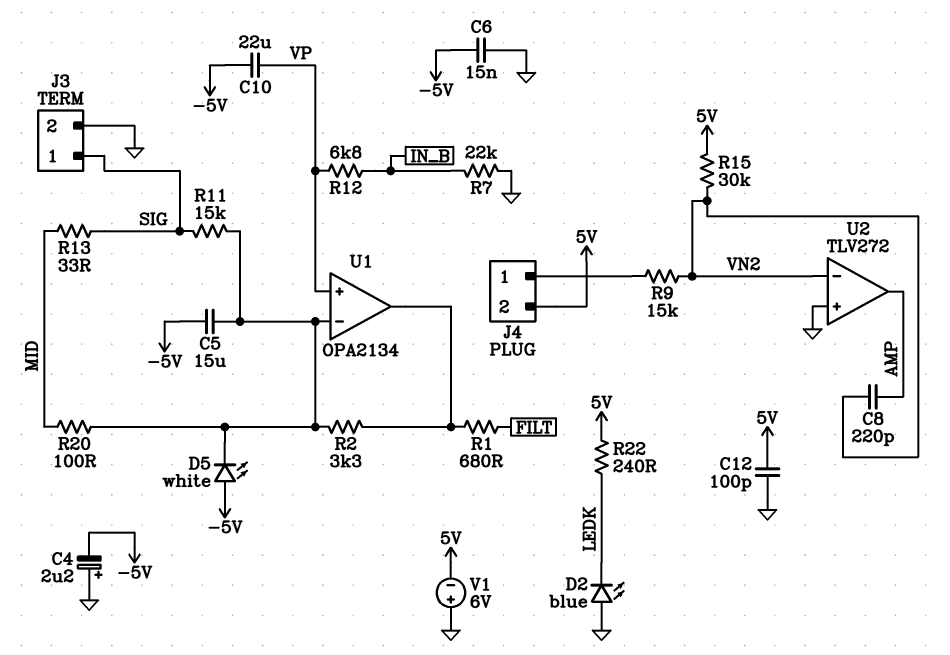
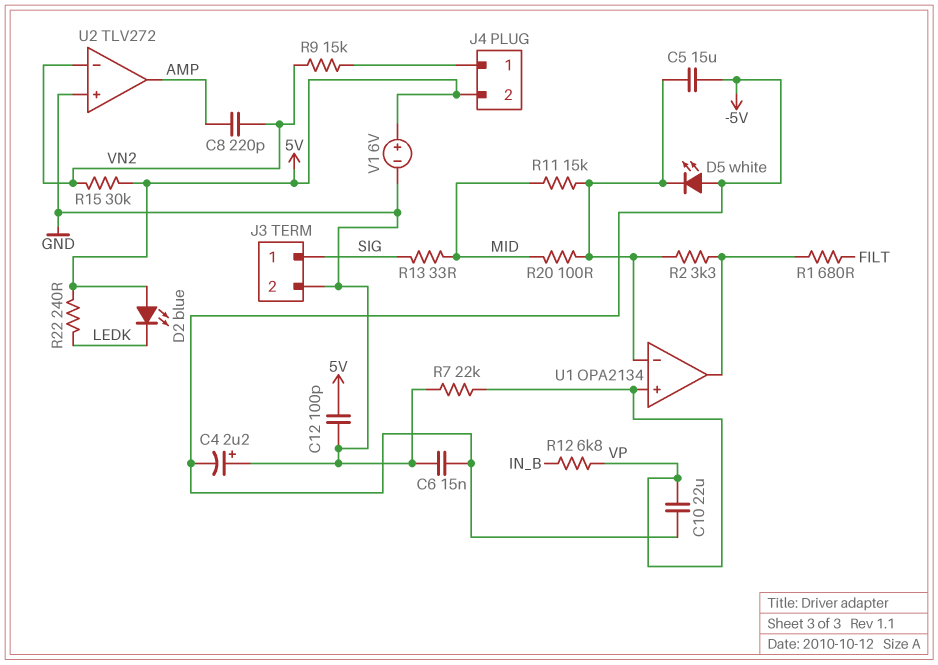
D2: LED blue (A GND, K LEDK) -> LED blue (A 5V, K LEDK)
R7: 22k (GND, IN_B) -> 22k (GND, VP)
R11: 15k (SIG, U1/in-) -> 15k (MID, U1/in-)
V1: 6V (plus GND, minus 5V) -> 6V (plus 5V, minus GND)

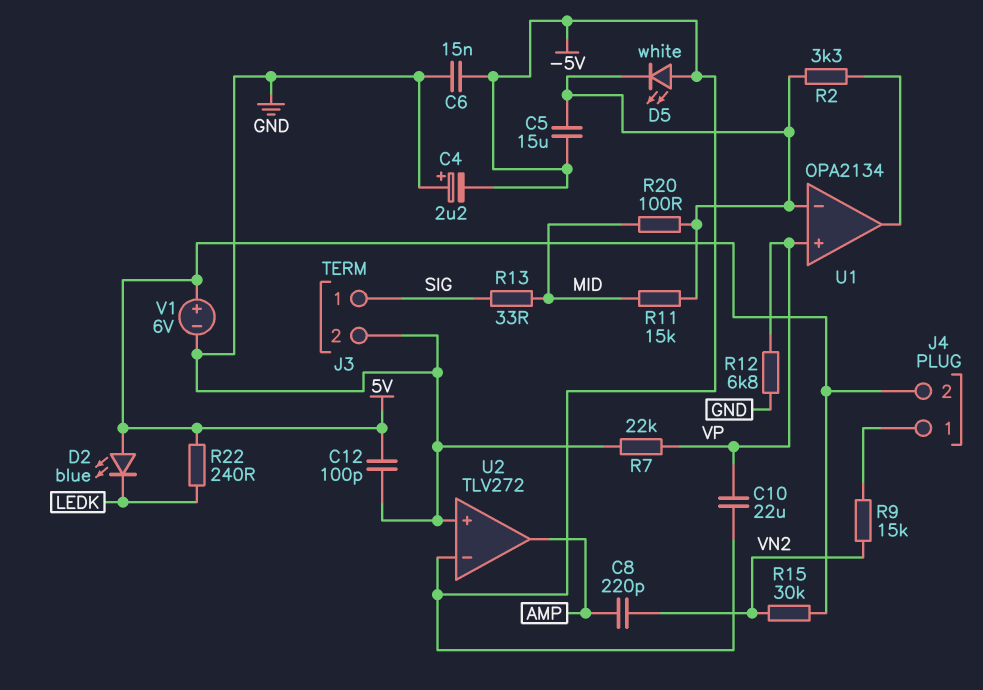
R1: 680 (FILT, U1/out) -> none
R12: 6.8k (IN_B, VP) -> 6.8k (GND, VP)
U2 pin in-: VN2 -> -5V

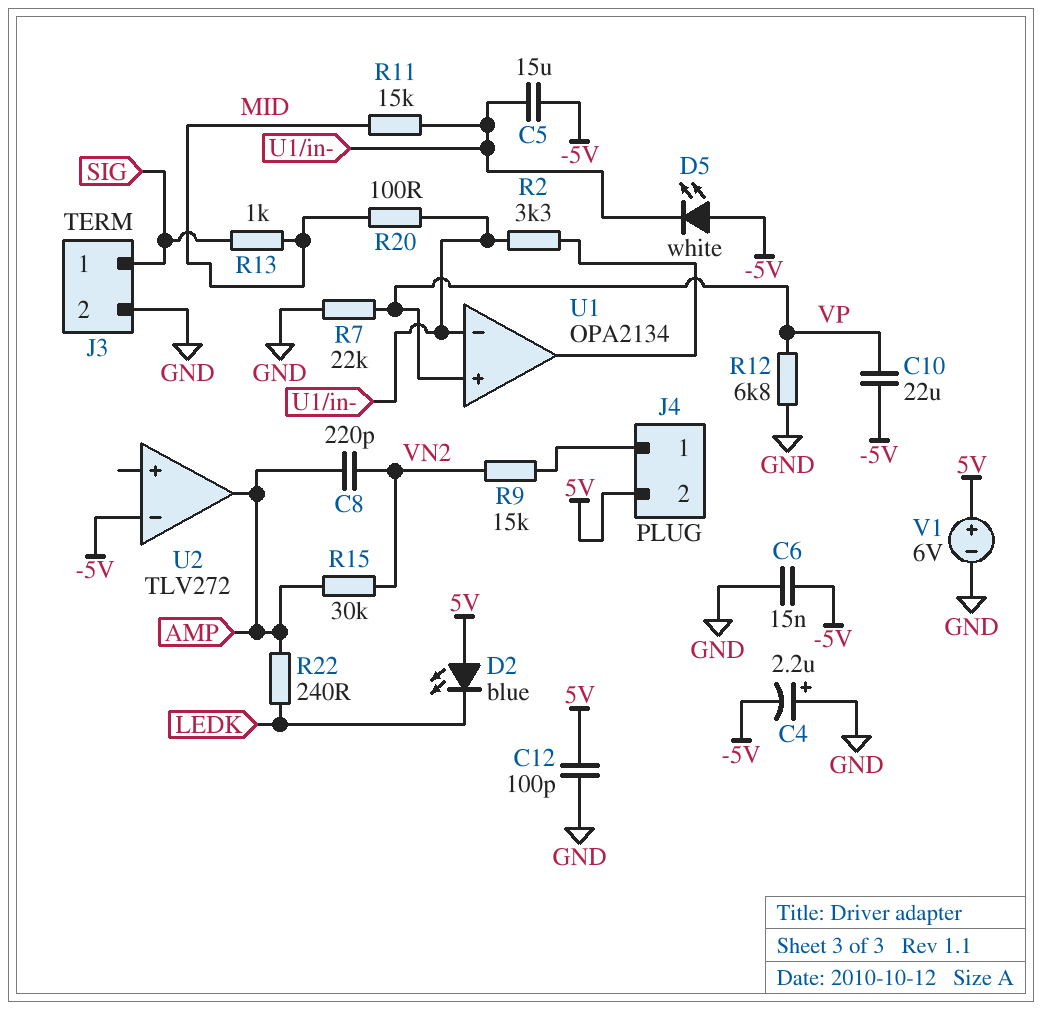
R13: 33 (MID, SIG) -> 1k (MID, SIG)
R15: 30k (5V, VN2) -> 30k (AMP, VN2)
R22: 240 (5V, LEDK) -> 240 (AMP, LEDK)
U2 pin in+: GND -> none

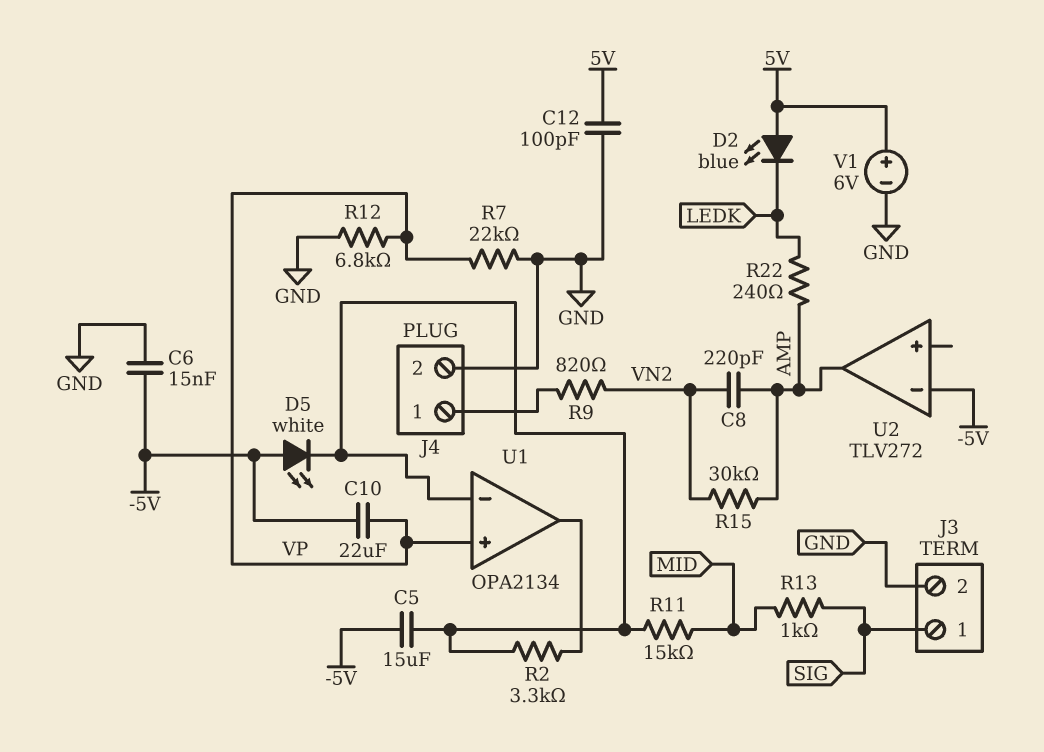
C4: 2.2uF (plus GND, minus -5V) -> none
J4 pin 2: 5V -> GND
R9: 15k (J4/1, VN2) -> 820 (J4/1, VN2)
R20: 100 (MID, U1/in-) -> none

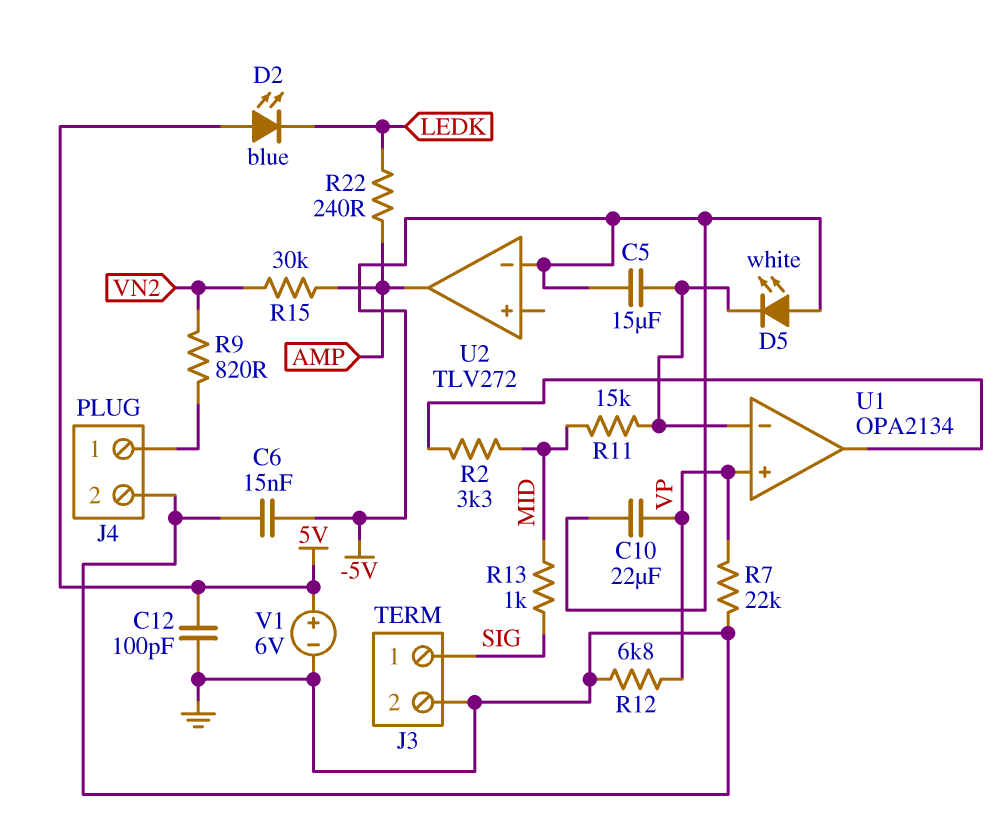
C8: 220pF (AMP, VN2) -> none
R2: 3.3k (U1/in-, U1/out) -> 3.3k (MID, U1/out)

